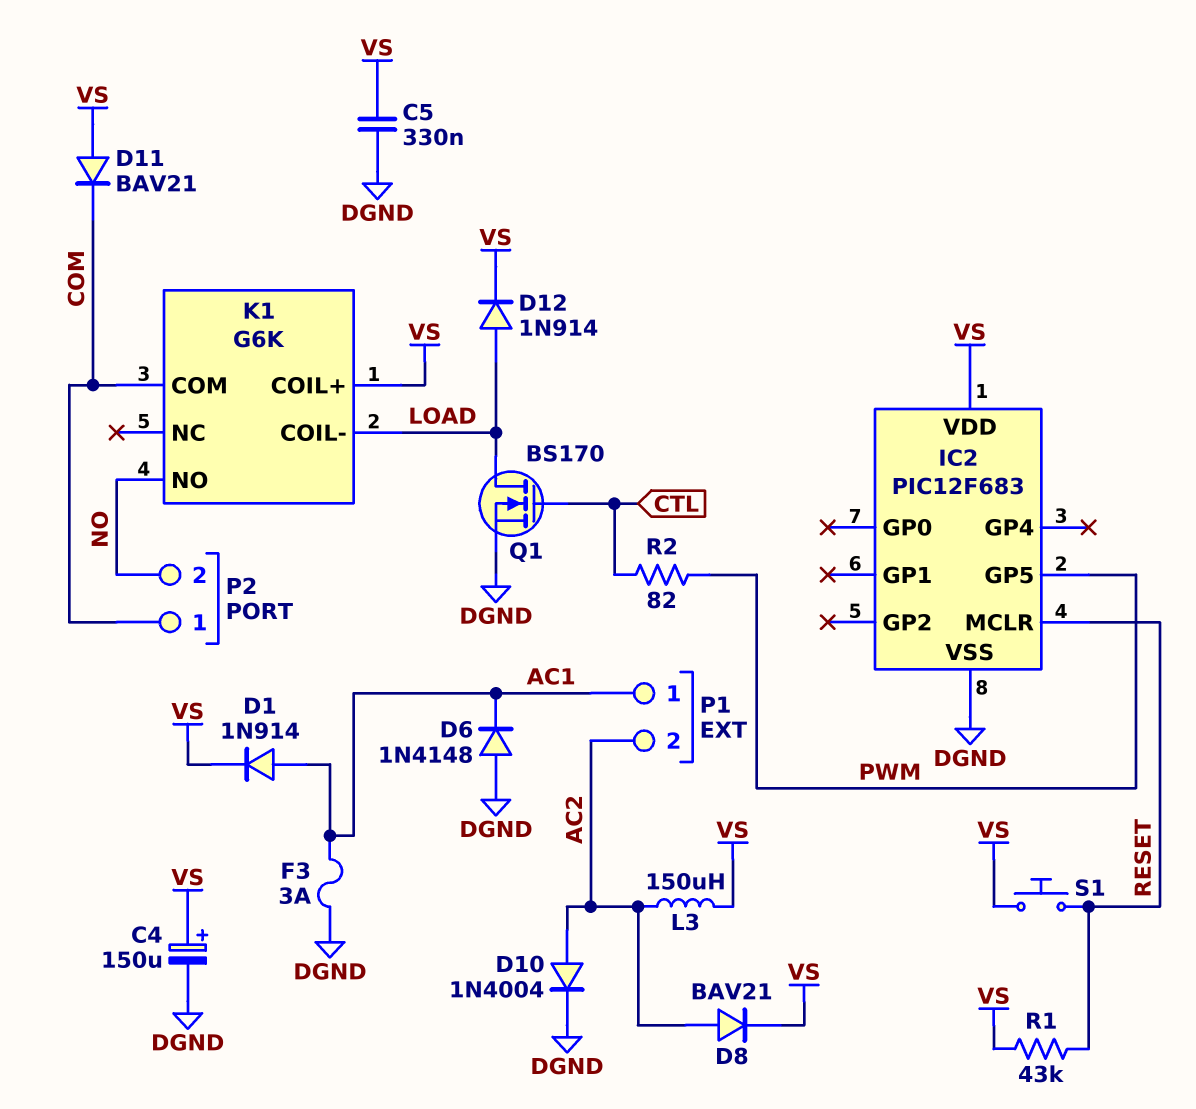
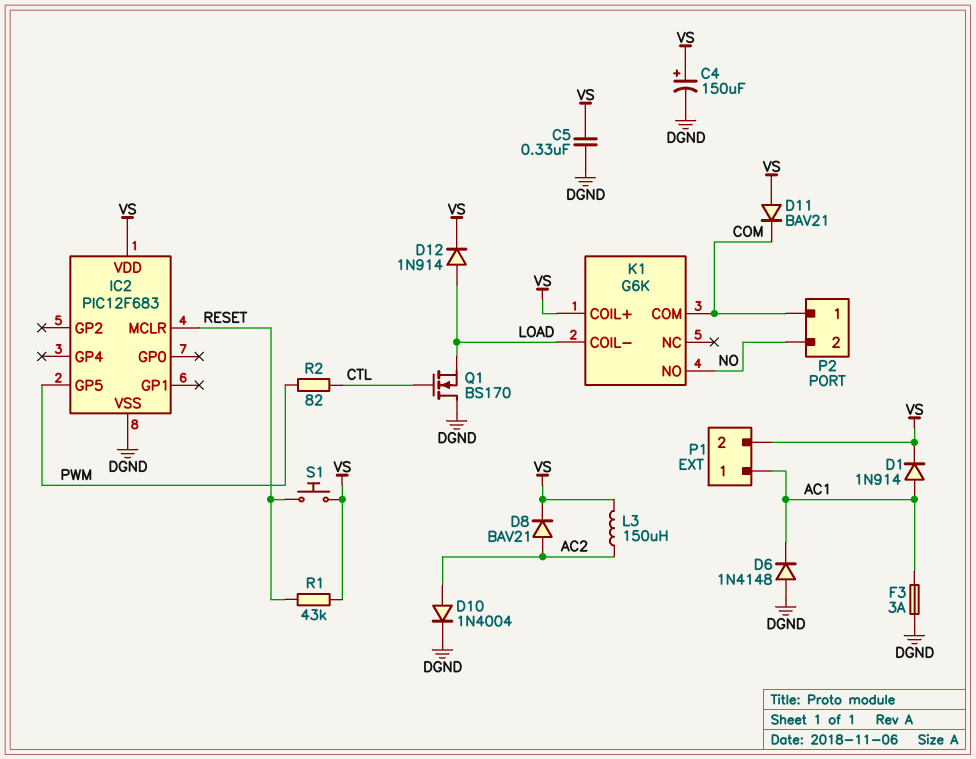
P1 pin 2: AC2 -> VS
Q1: NMOS BS170 (G CTL, D LOAD, S DGND) -> NMOS BS170 (G CTL, D DGND, S LOAD)

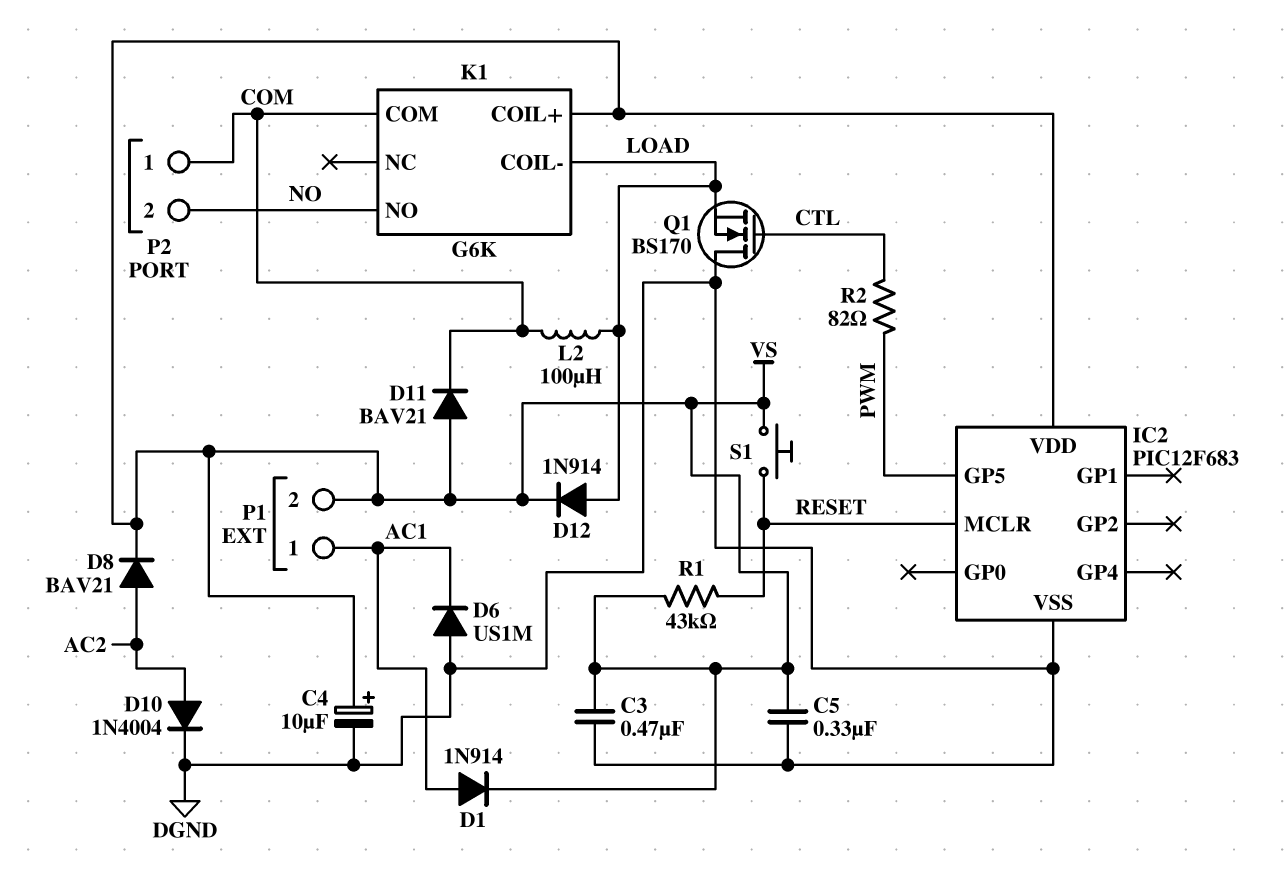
C3: none -> 470nF (DGND, VS)
C4: 150uF (plus VS, minus DGND) -> 10uF (plus VS, minus DGND)
D6: diode 1N4148 (A DGND, K AC1) -> diode US1M (A DGND, K AC1)
F3: 3A (AC1, DGND) -> none
L2: none -> 100uH (COM, LOAD)
L3: 150uH (AC2, VS) -> none

